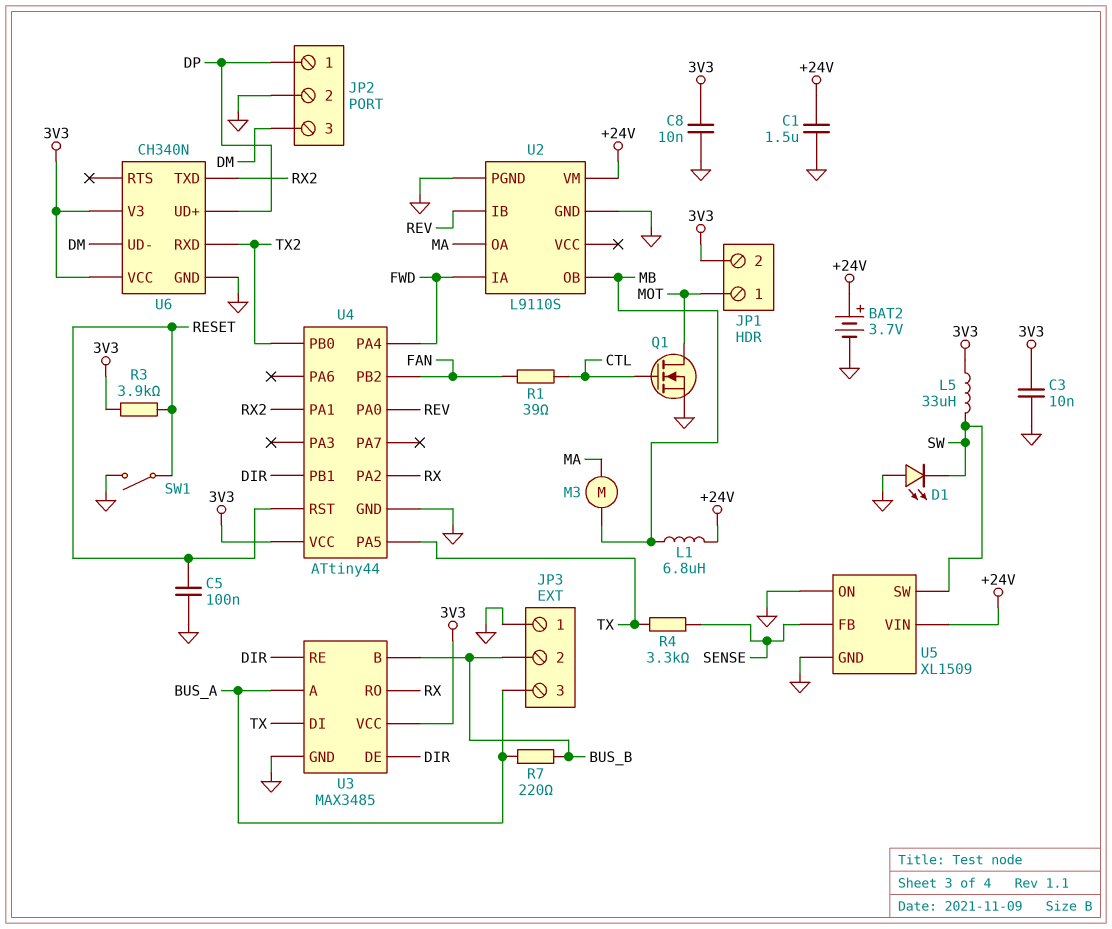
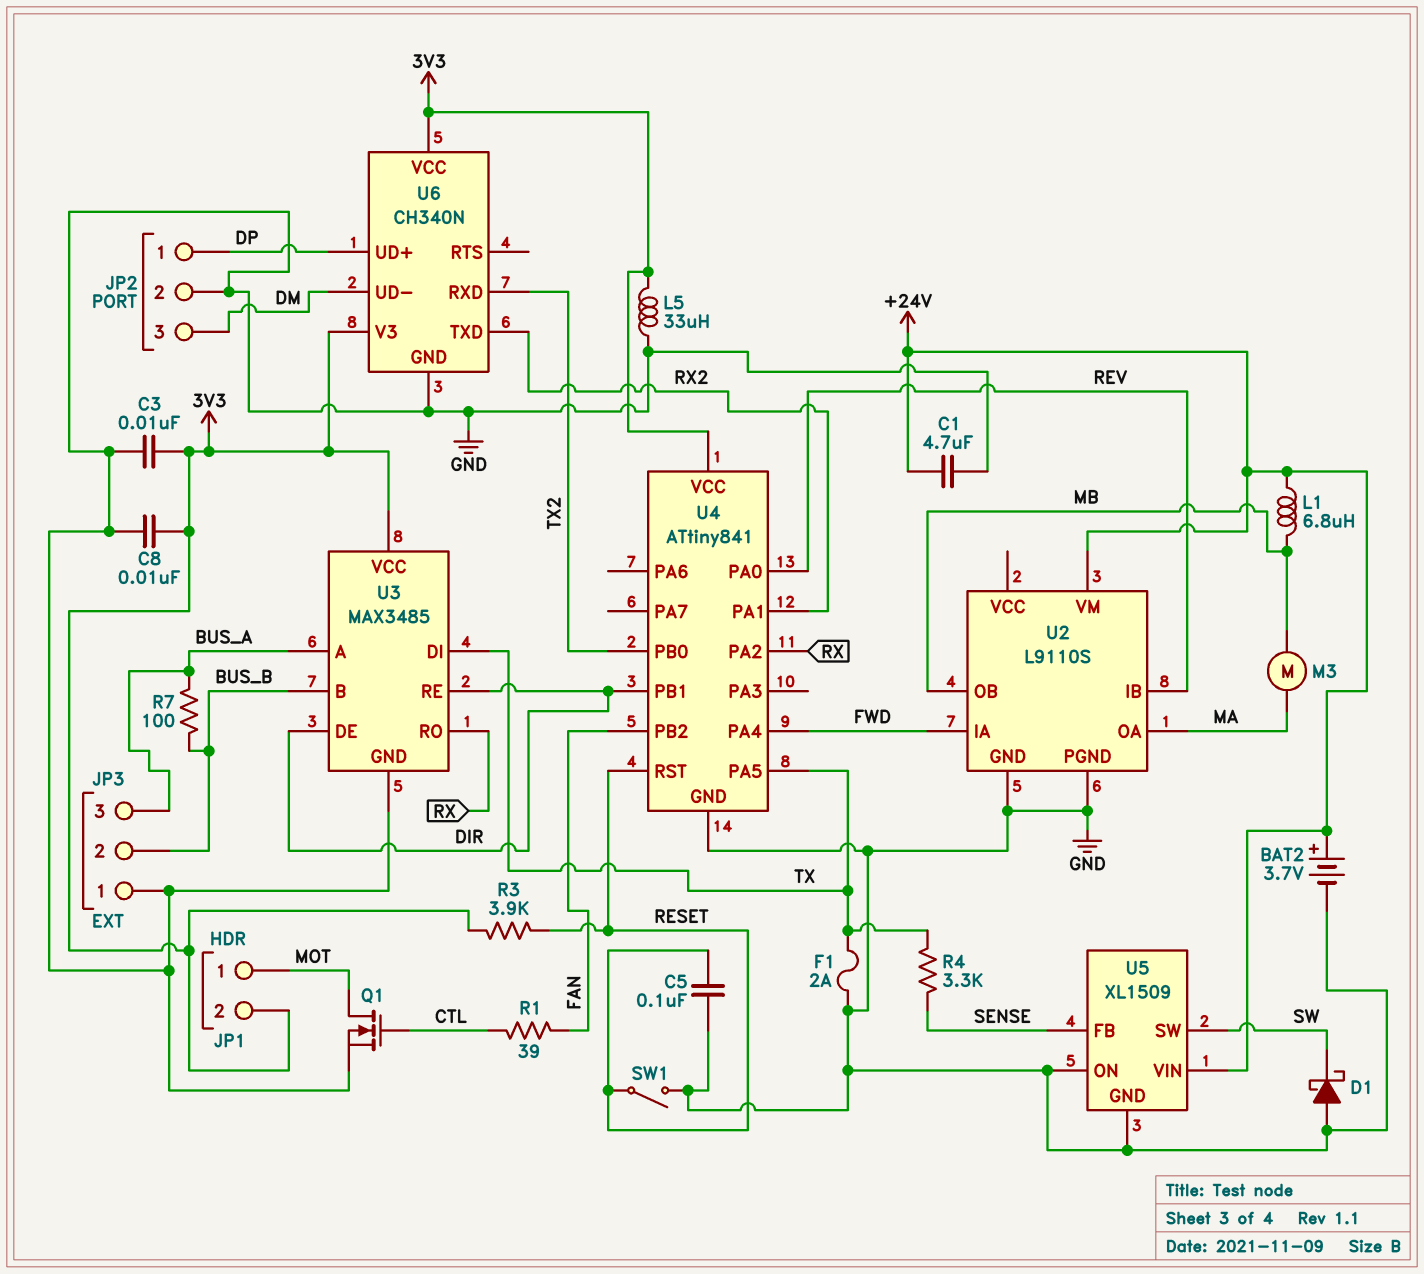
C1: 1.5uF (+24V, GND) -> 4.7uF (+24V, GND)
D1: LED (A GND, K SW) -> schottky (A GND, K SW)
F1: none -> 2A (GND, TX)
L5: 33uH (3V3, SW) -> 33uH (3V3, GND)
R7: 220 (BUS_A, BUS_B) -> 100 (BUS_A, BUS_B)
U4: ATtiny44 -> ATtiny841

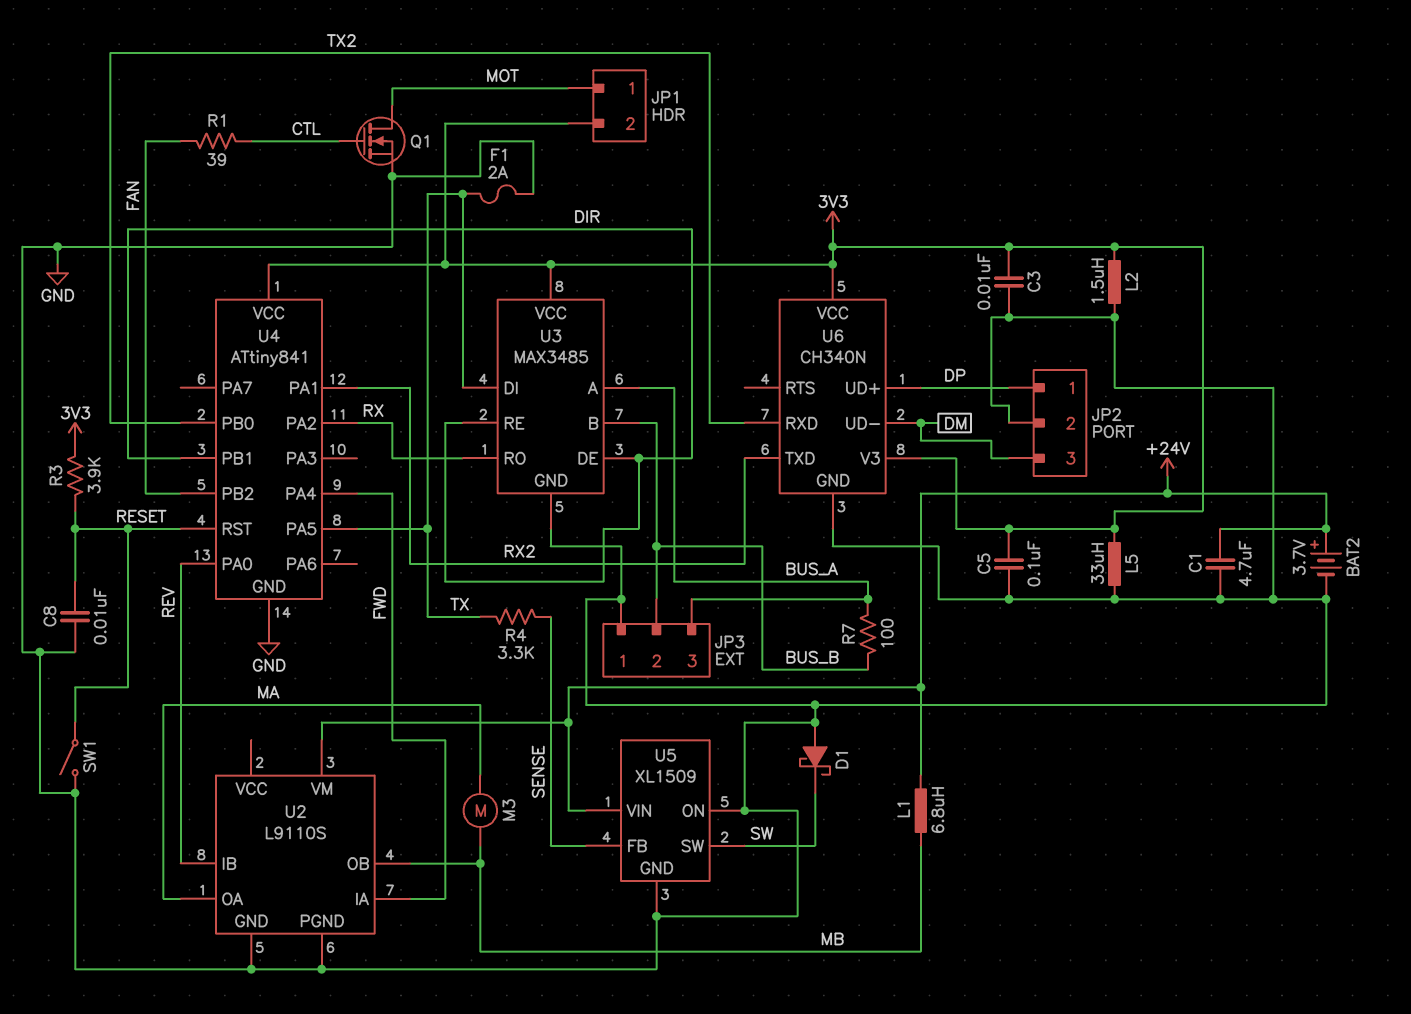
C5: 100nF (GND, RESET) -> 100nF (3V3, GND)
C8: 10nF (3V3, GND) -> 10nF (GND, RESET)
L2: none -> 1.5uH (3V3, GND)

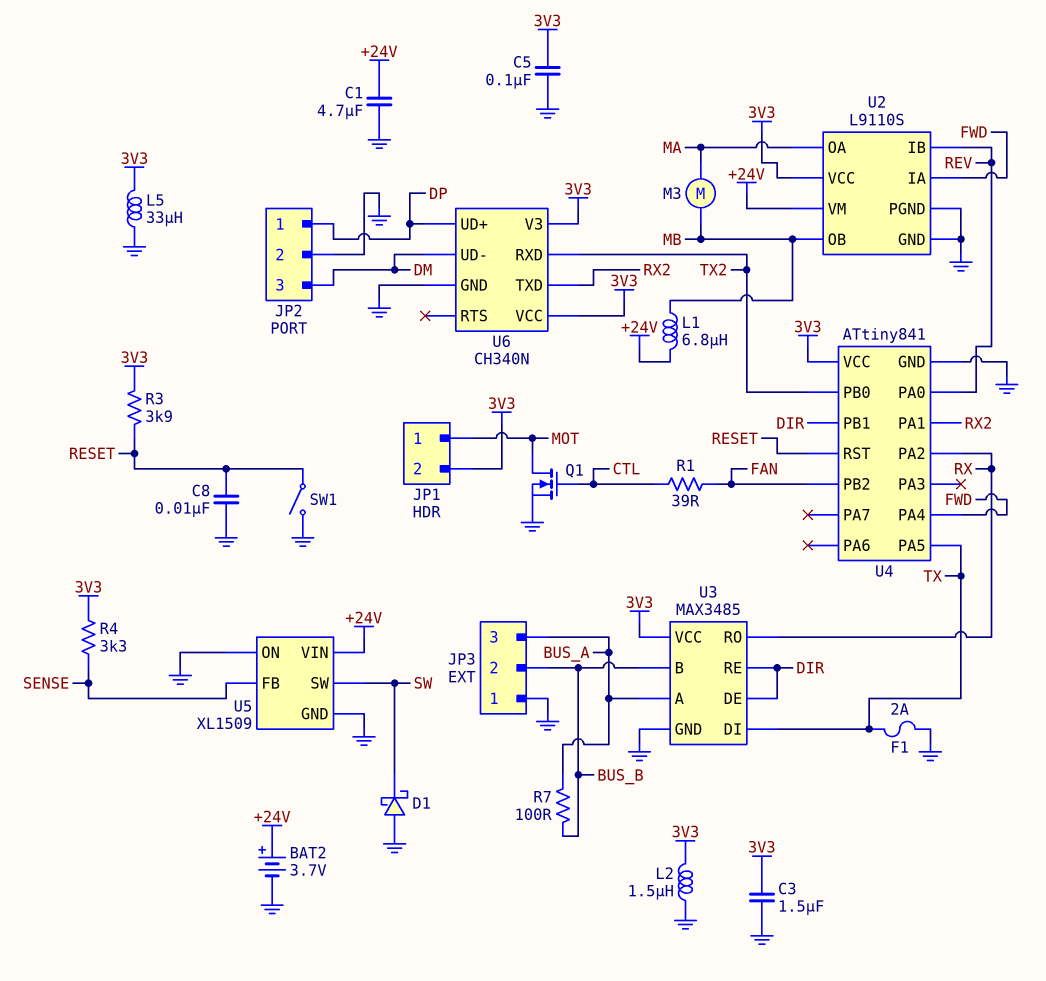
C3: 10nF (3V3, GND) -> 1.5uF (3V3, GND)
R4: 3.3k (SENSE, TX) -> 3.3k (3V3, SENSE)
U2 pin VCC: none -> 3V3

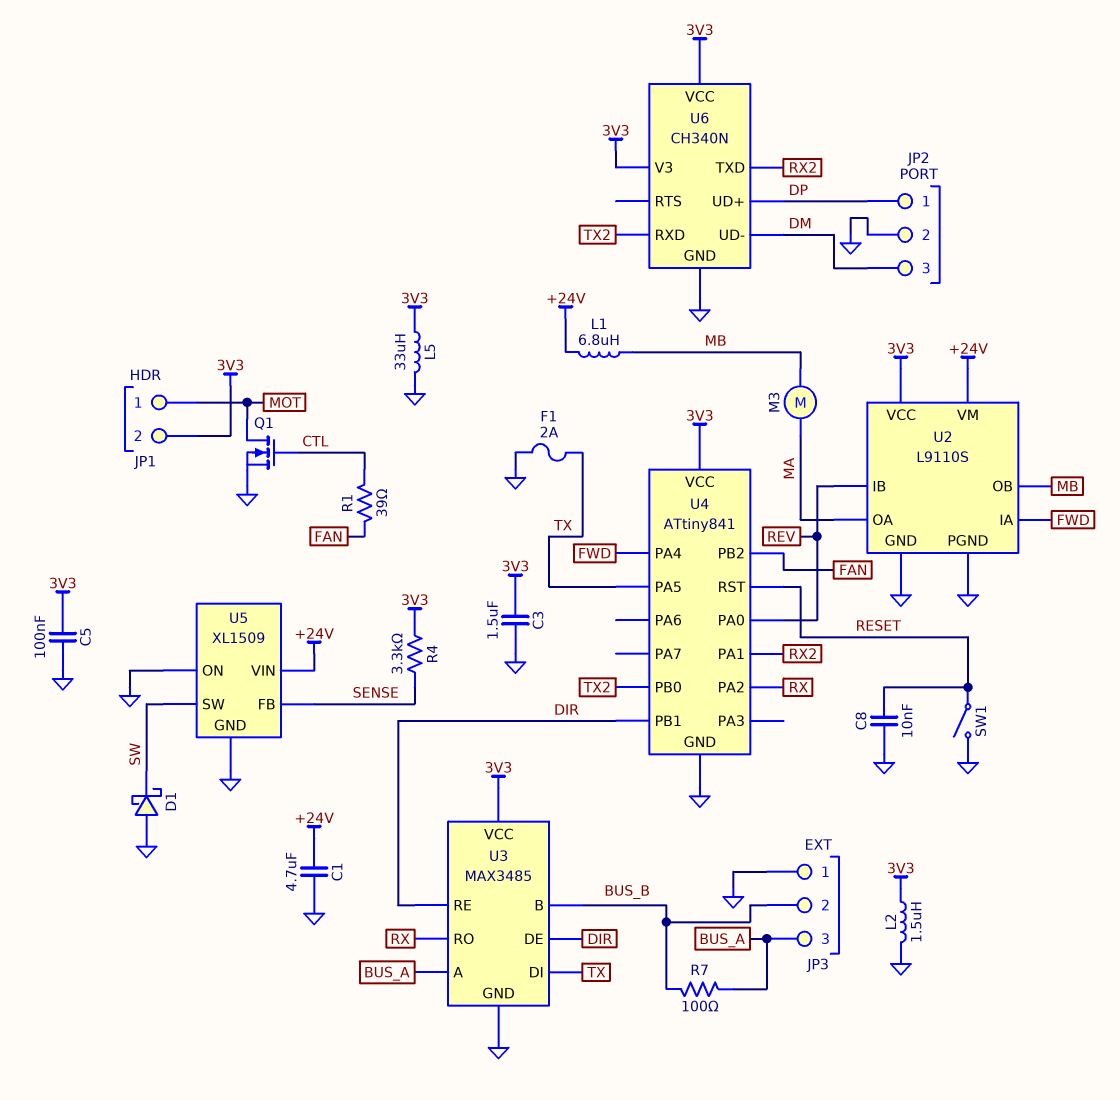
BAT2: 3.7V (plus +24V, minus GND) -> none
R3: 3.9k (3V3, RESET) -> none

